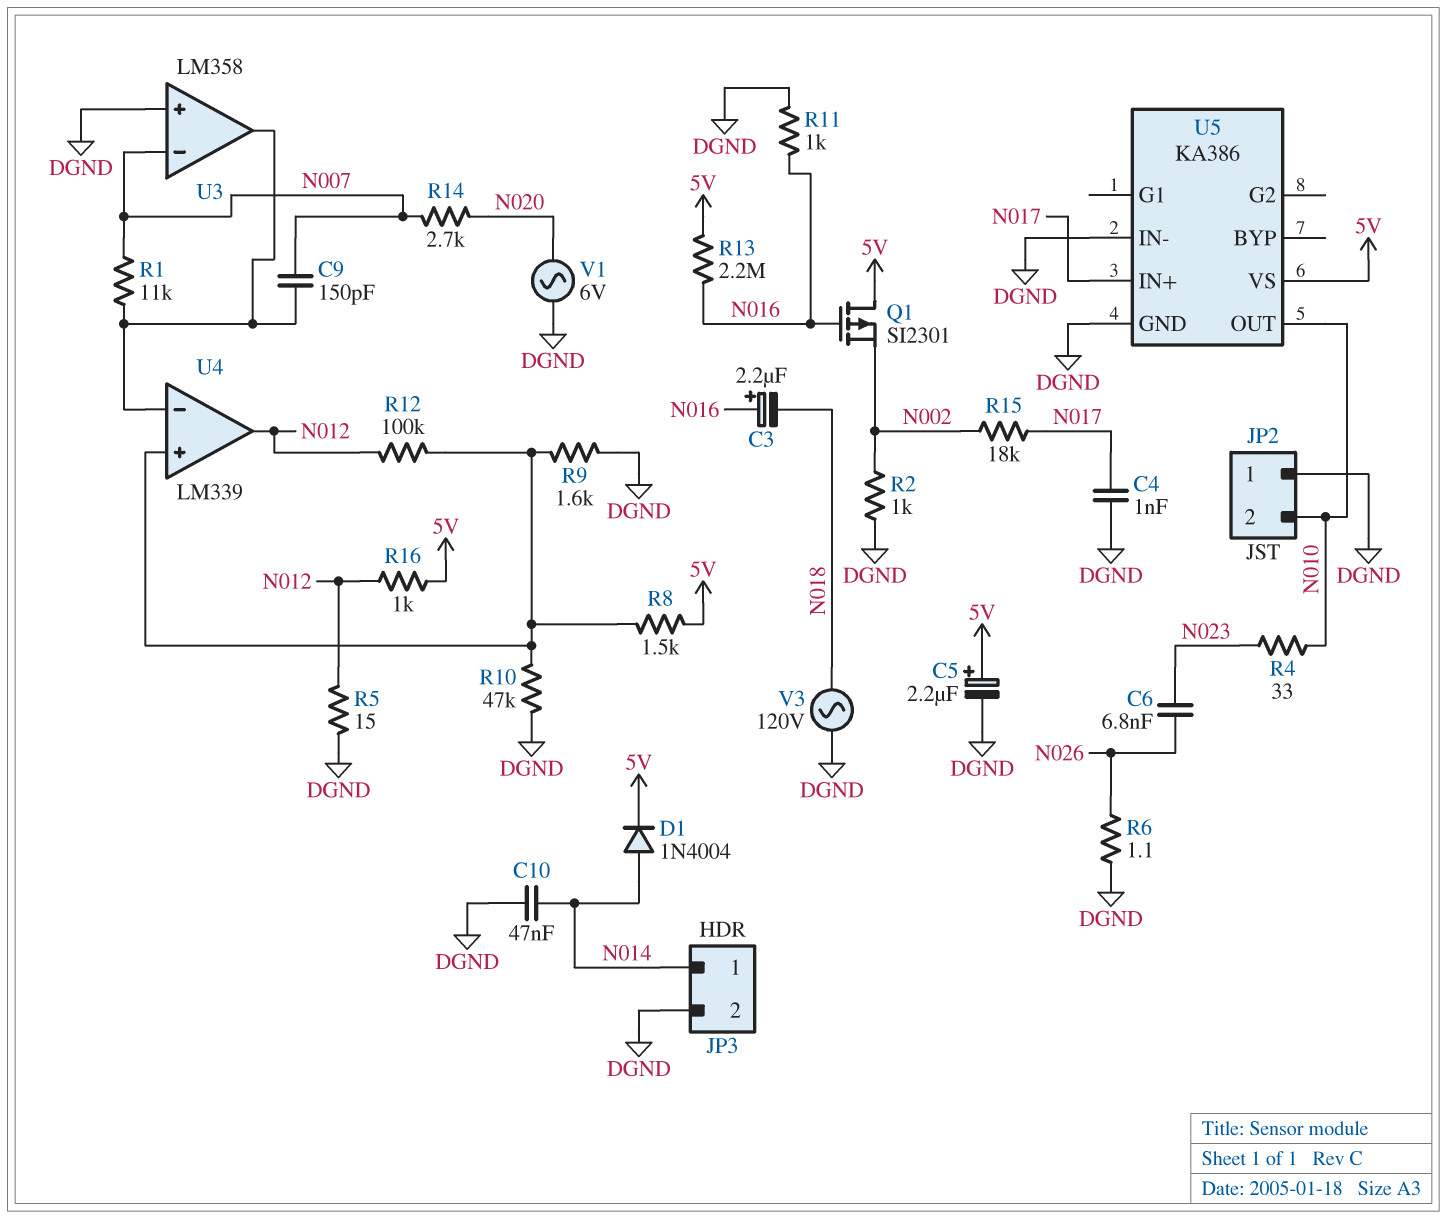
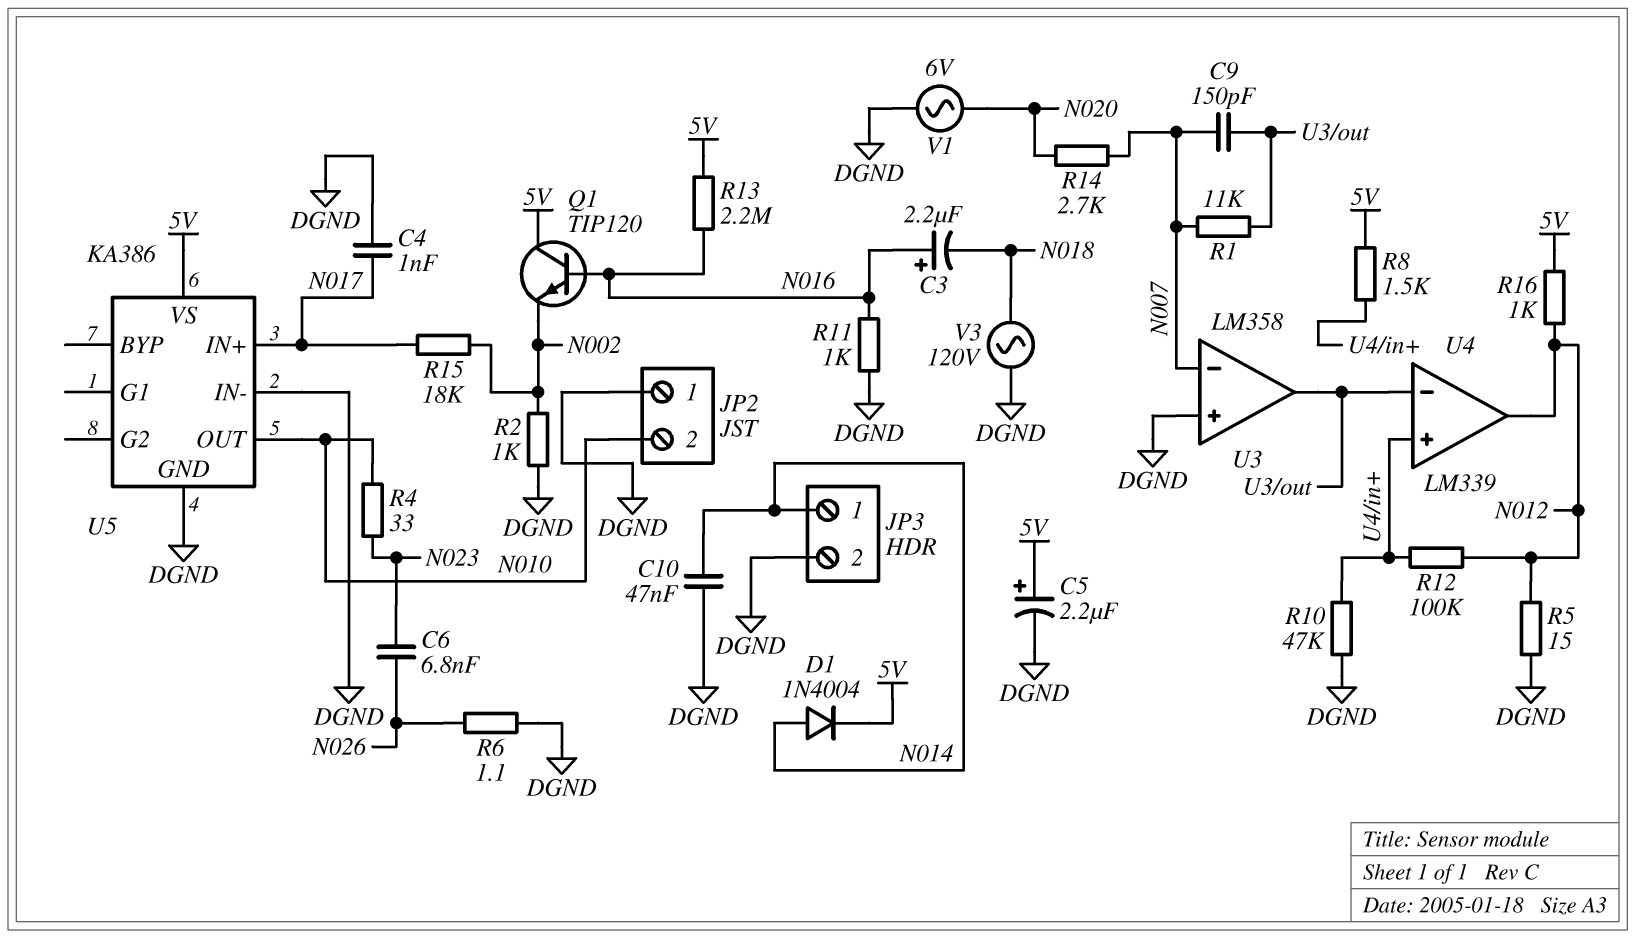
Q1: PMOS SI2301 (G N016, D 5V, S N002) -> NPN TIP120 (B N016, C 5V, E N002)
R9: 1.6k (DGND, U4/in+) -> none

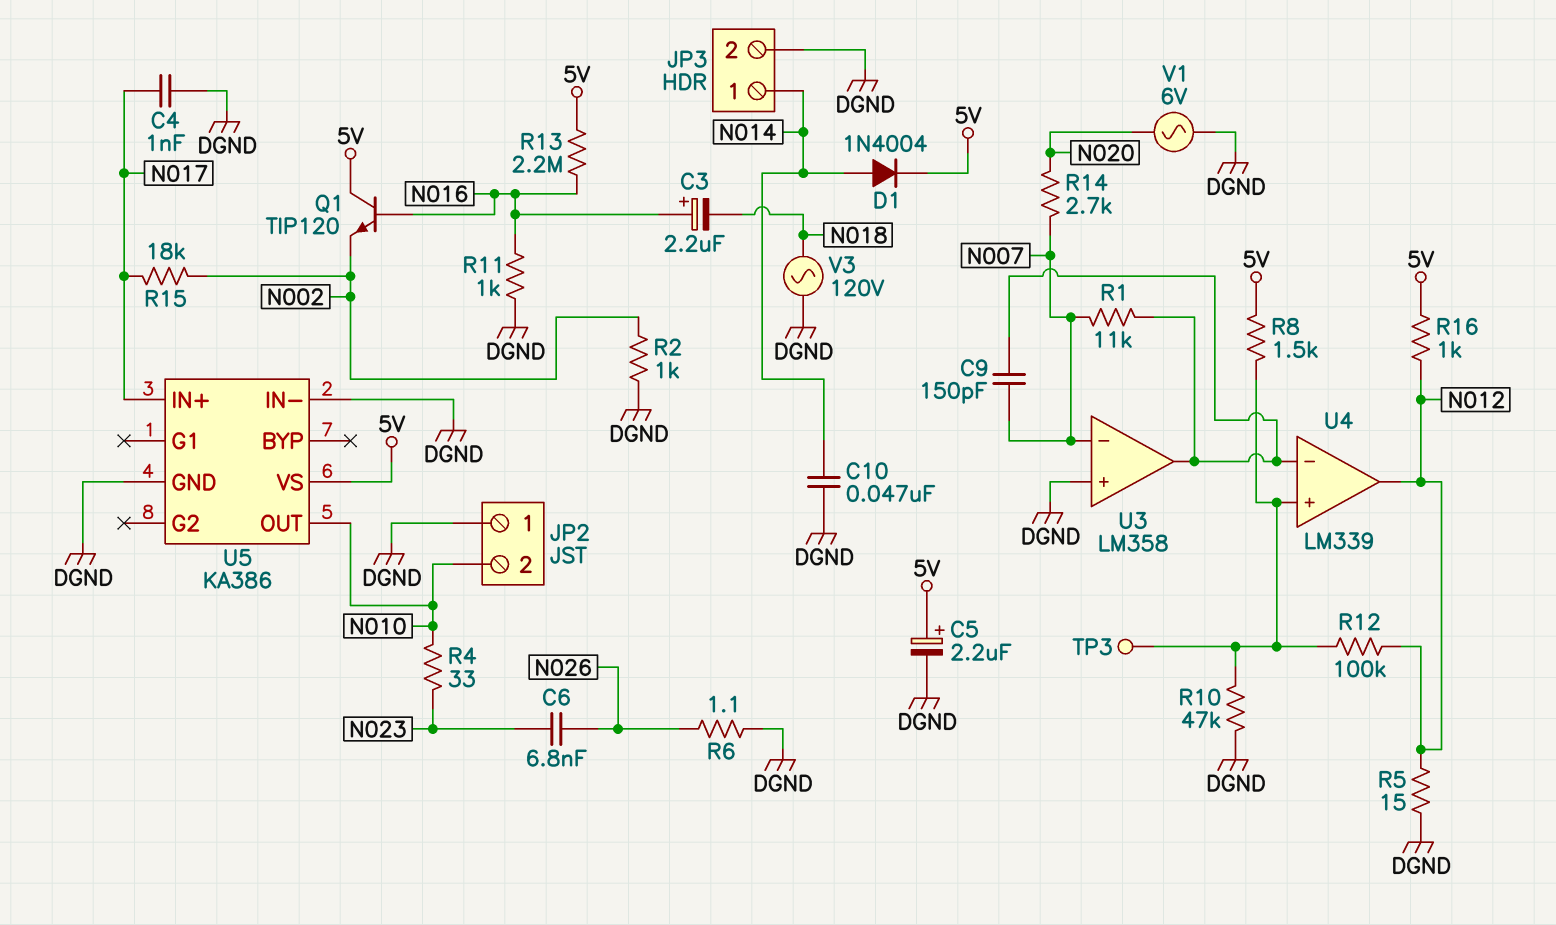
TP3: none -> test point (U4/in+)

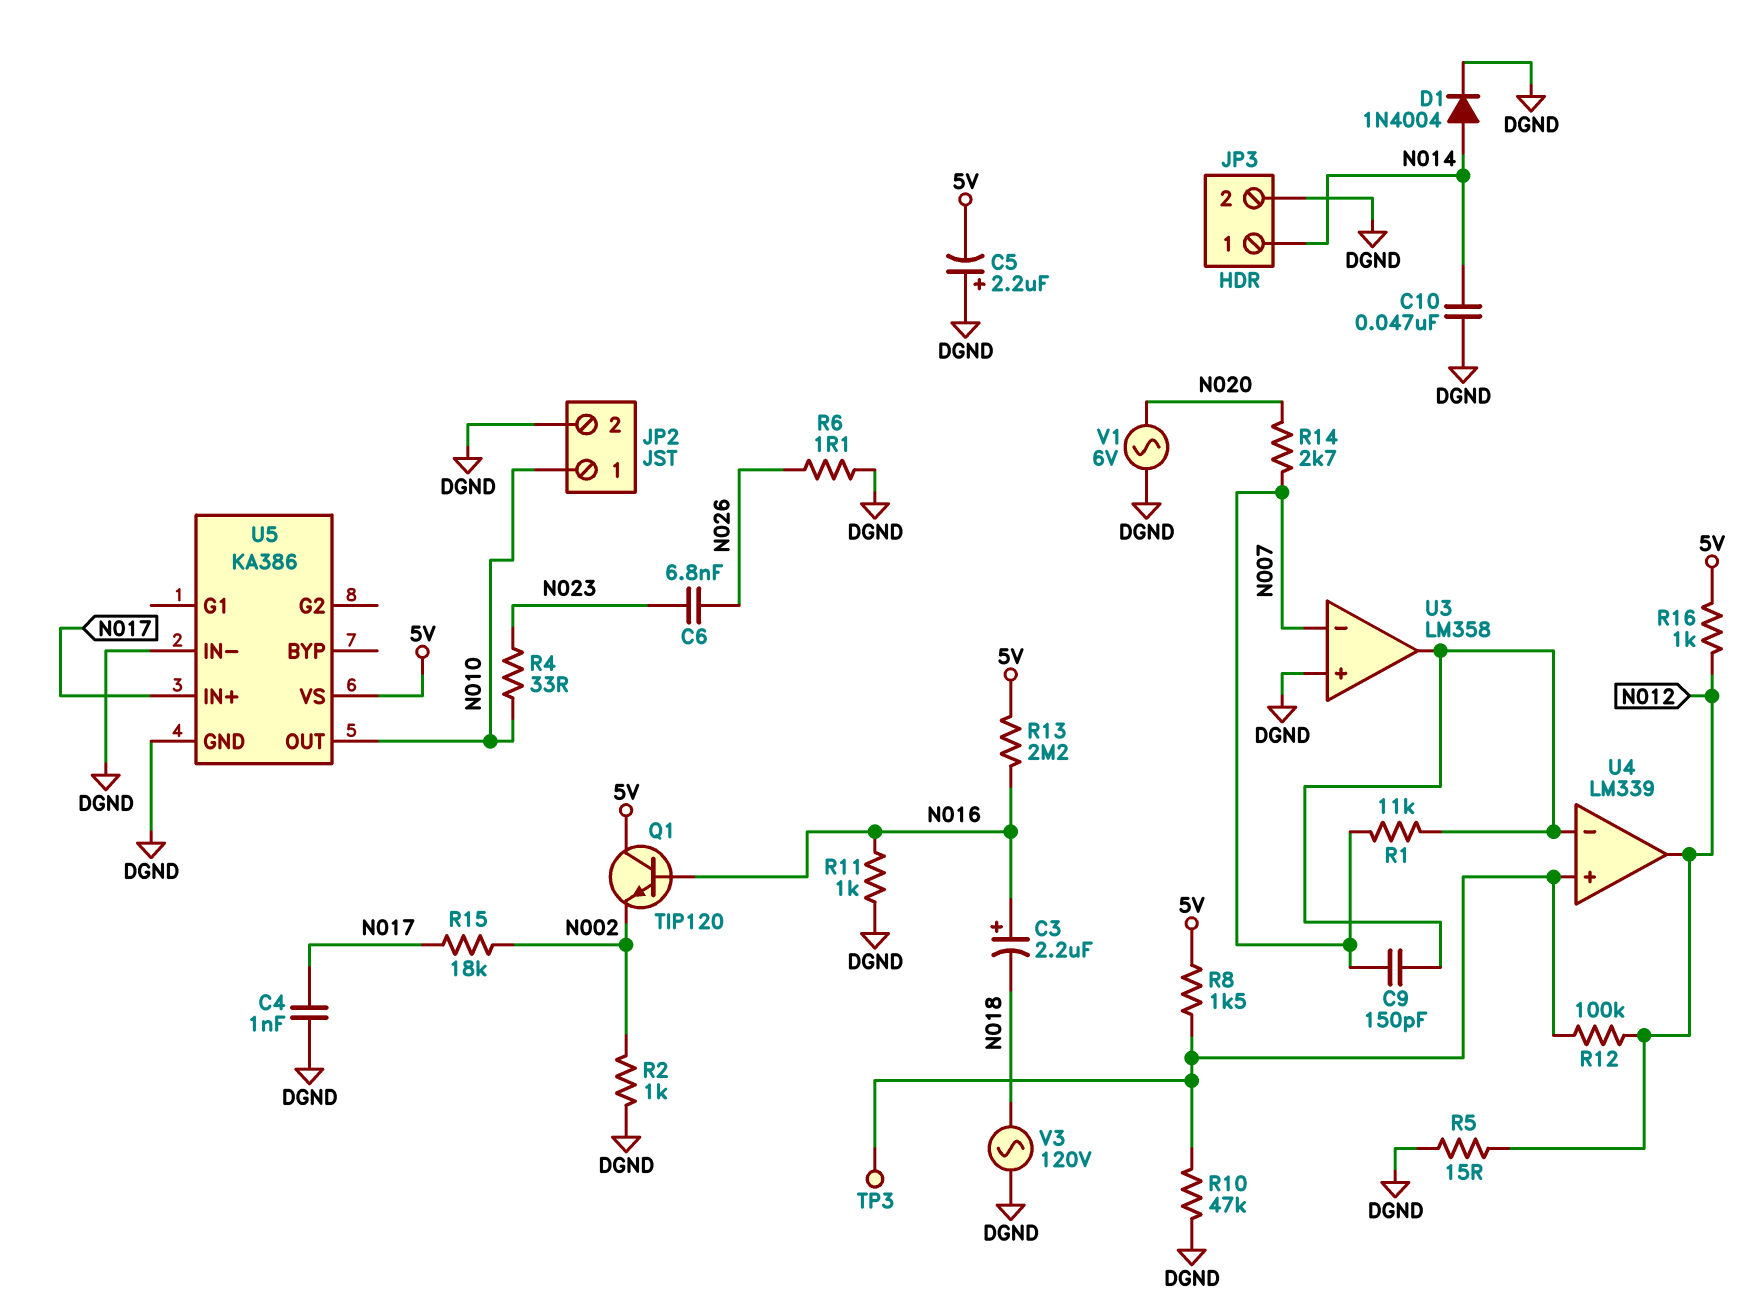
C5: 2.2uF (plus 5V, minus DGND) -> 2.2uF (plus DGND, minus 5V)
D1: diode 1N4004 (A N014, K 5V) -> diode 1N4004 (A N014, K DGND)
JP2 pin 1: DGND -> N010
JP2 pin 2: N010 -> DGND

